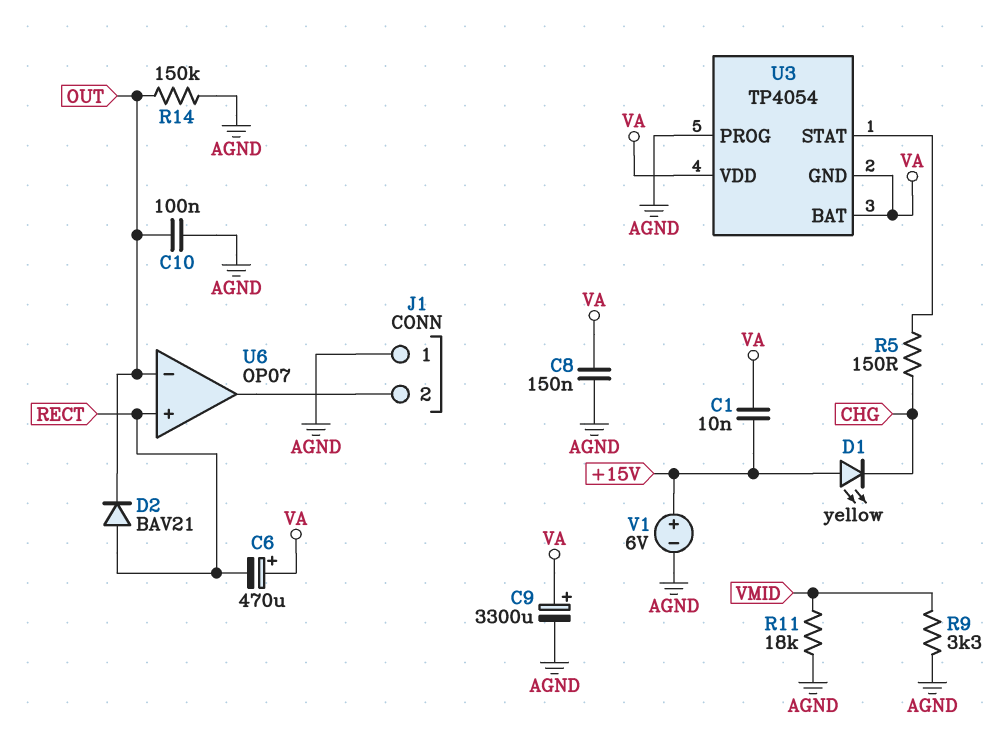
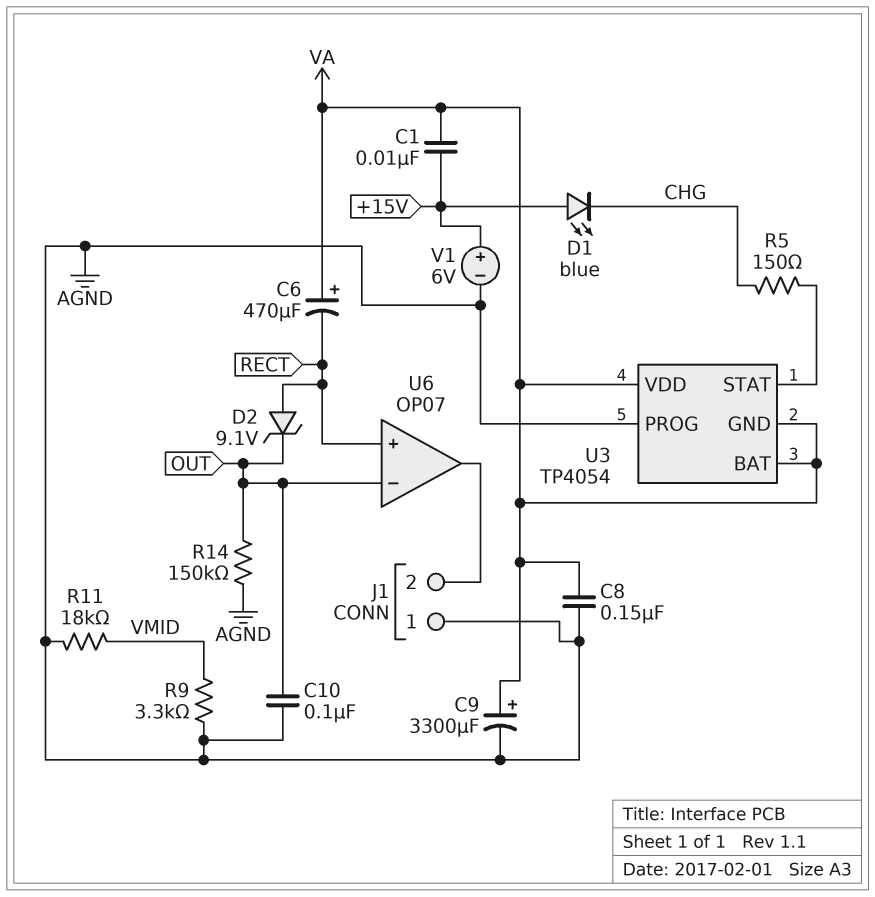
D1: LED yellow (A +15V, K CHG) -> LED blue (A +15V, K CHG)
D2: diode BAV21 (A RECT, K OUT) -> zener 9.1V (A RECT, K OUT)

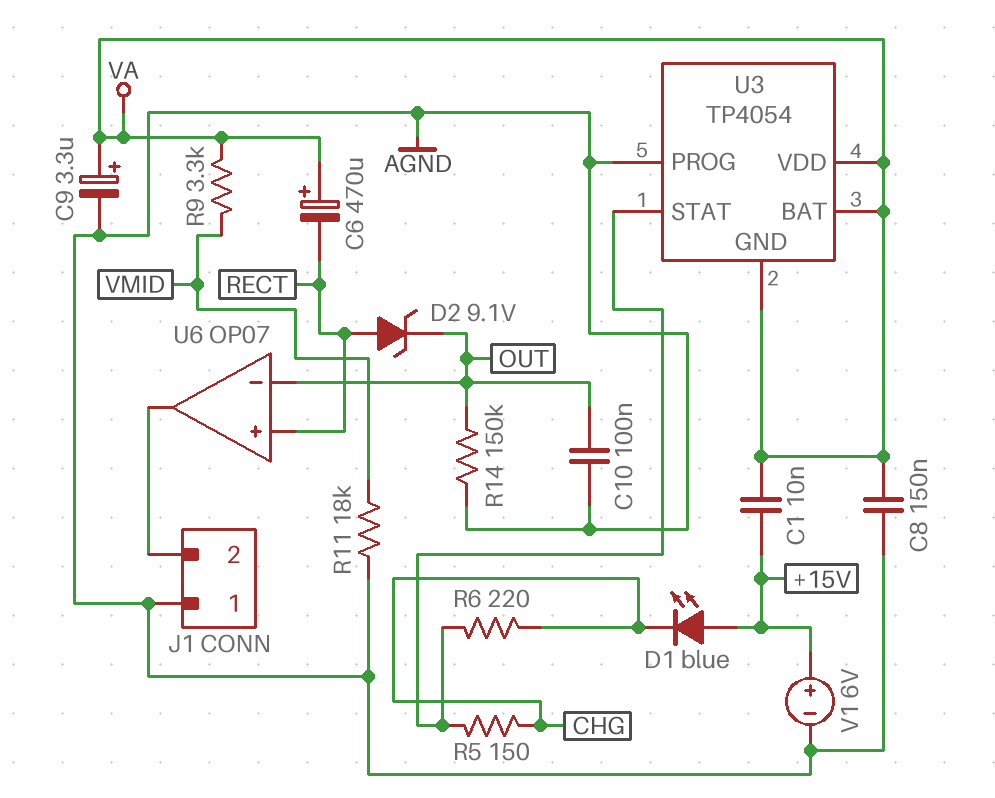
C9: 3300uF (plus VA, minus AGND) -> 3.3uF (plus VA, minus AGND)
R6: none -> 220 (CHG, U3/STAT)
R9: 3.3k (AGND, VMID) -> 3.3k (VA, VMID)

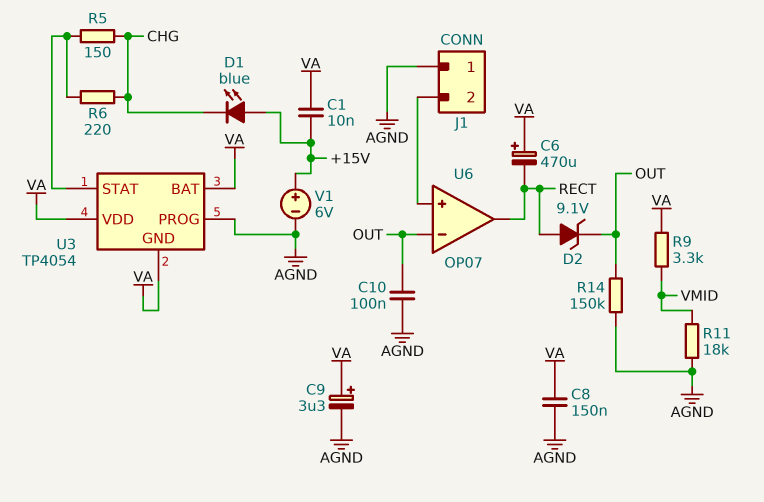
U6 pin in+: RECT -> J1/2
U6 pin out: J1/2 -> RECT

